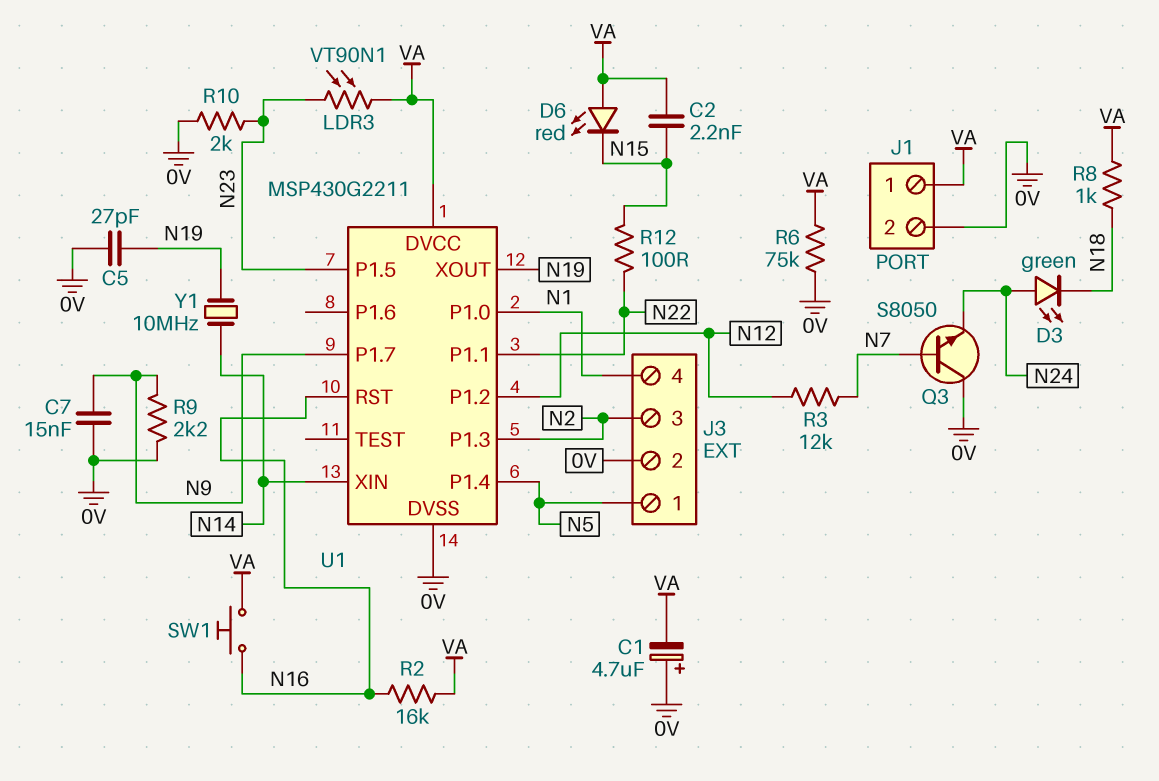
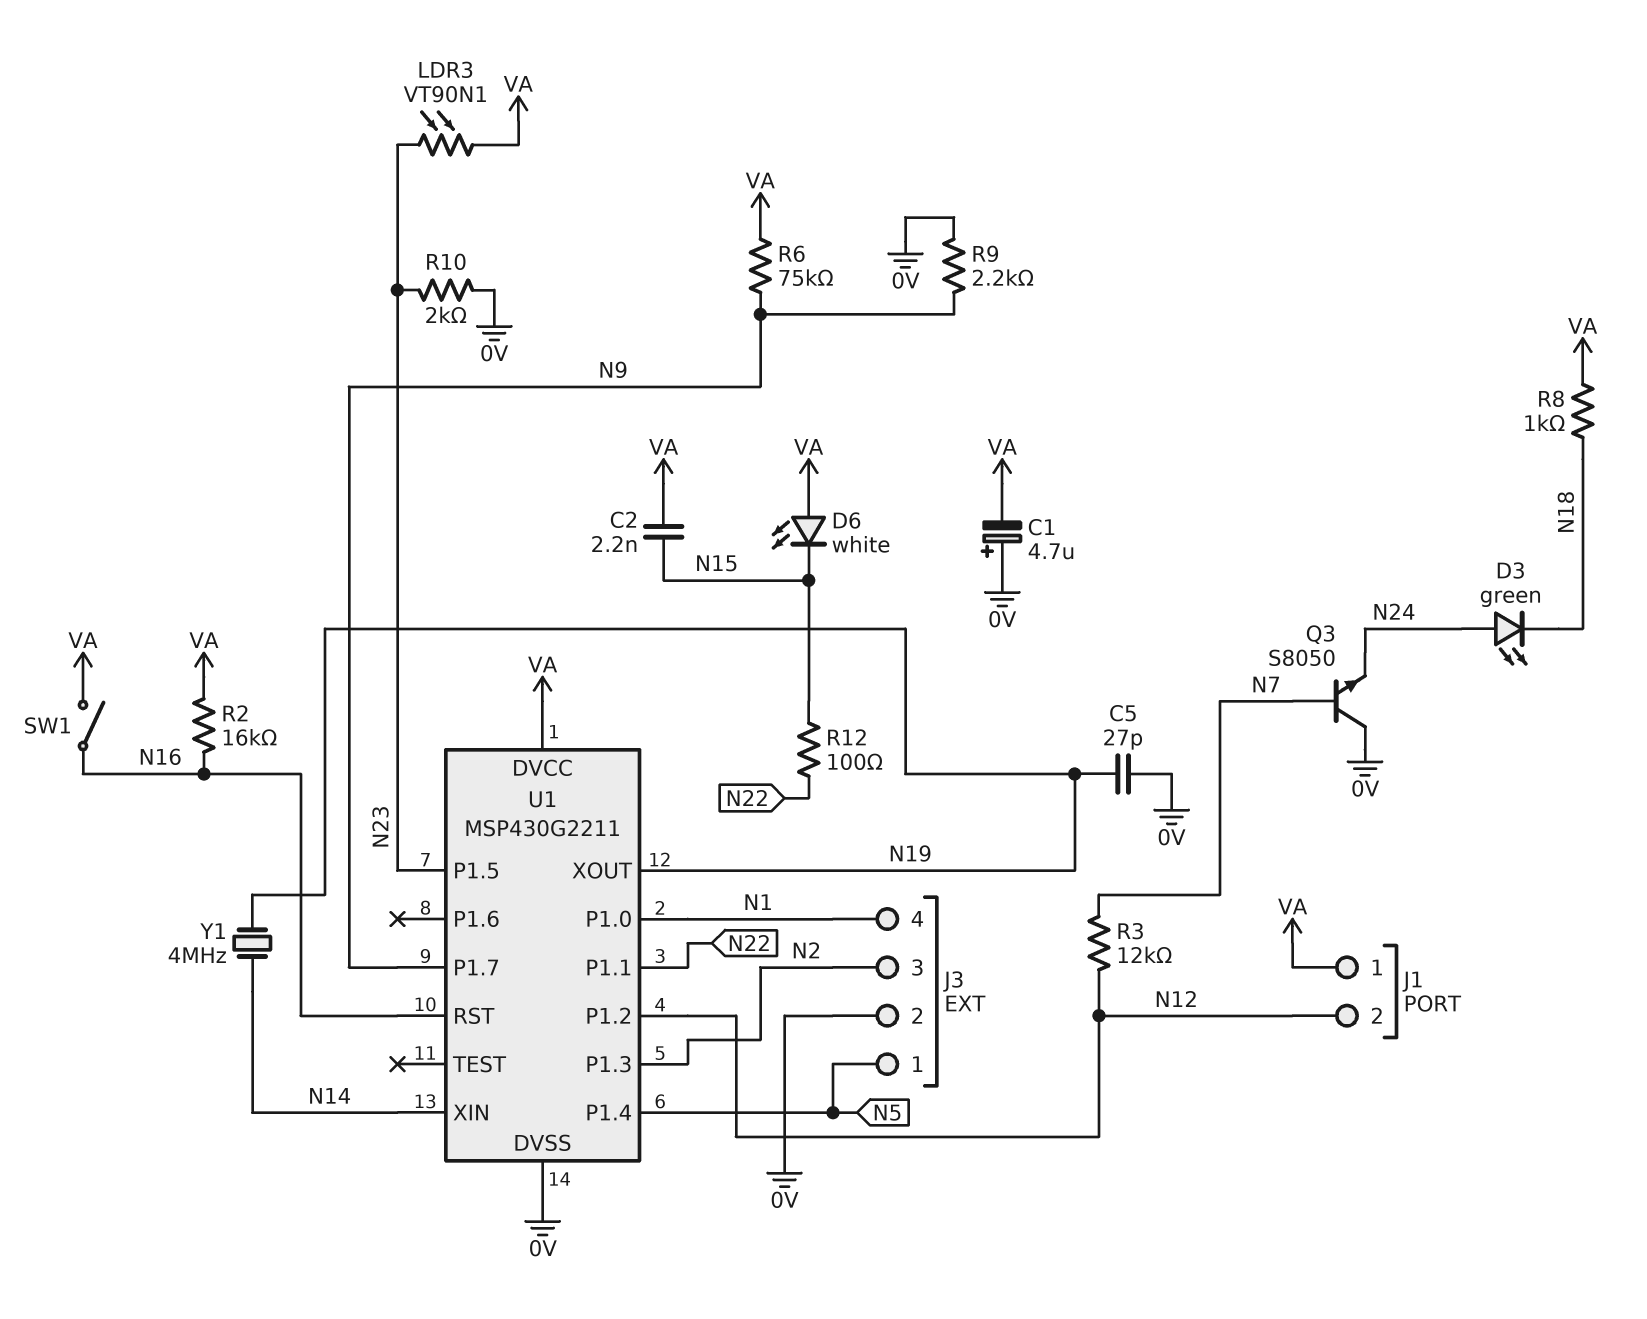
C7: 15nF (0V, N9) -> none
D6: LED red (A VA, K N15) -> LED white (A VA, K N15)
J1 pin 2: 0V -> N12
R6: 75k (0V, VA) -> 75k (N9, VA)
SW1: button (N16, VA) -> switch (N16, VA)
Y1: 10MHz (N14, N19) -> 4MHz (N14, N19)

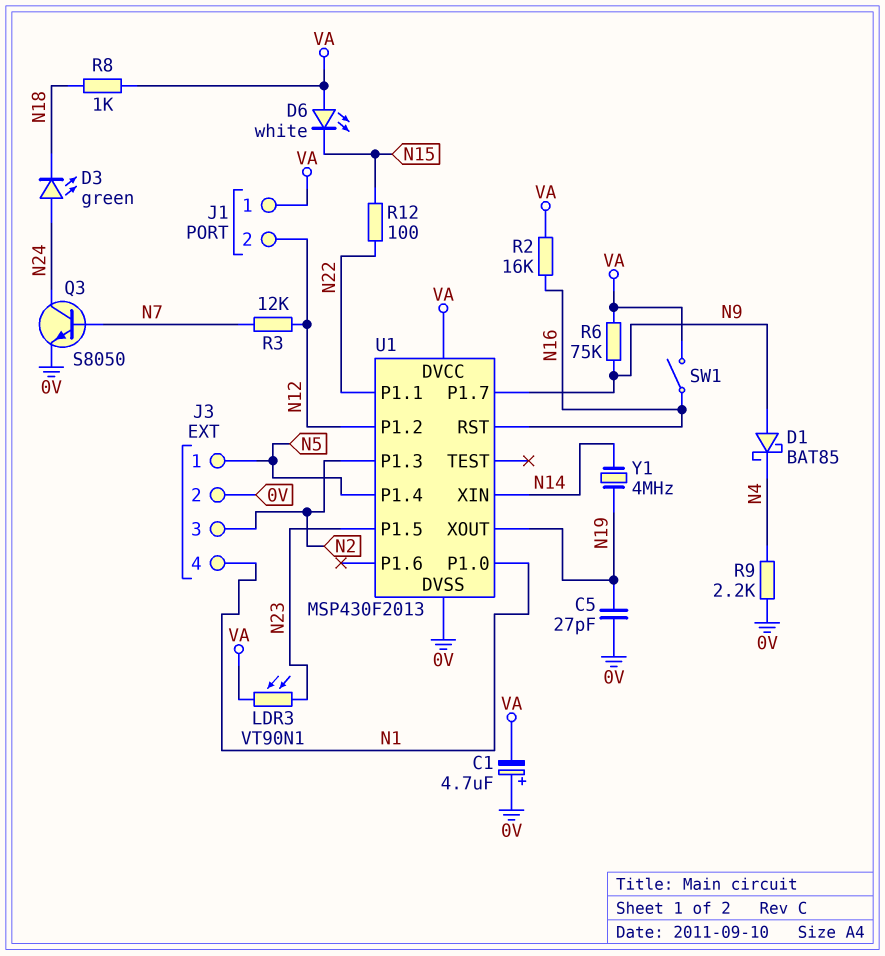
C2: 2.2nF (N15, VA) -> none
D1: none -> schottky BAT85 (A N9, K N4)
Q3: NPN S8050 (B N7, C 0V, E N24) -> NPN S8050 (B N7, C N24, E 0V)
R9: 2.2k (0V, N9) -> 2.2k (0V, N4)
R10: 2k (0V, N23) -> none
U1: MSP430G2211 -> MSP430F2013

